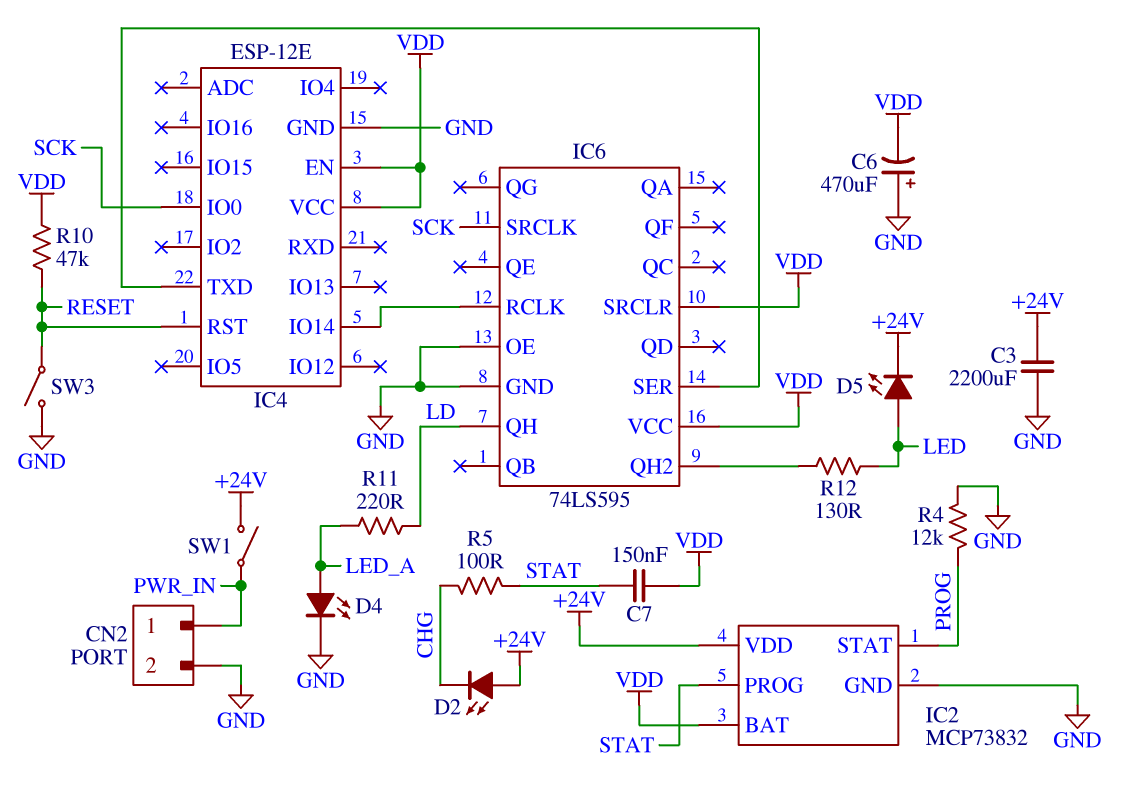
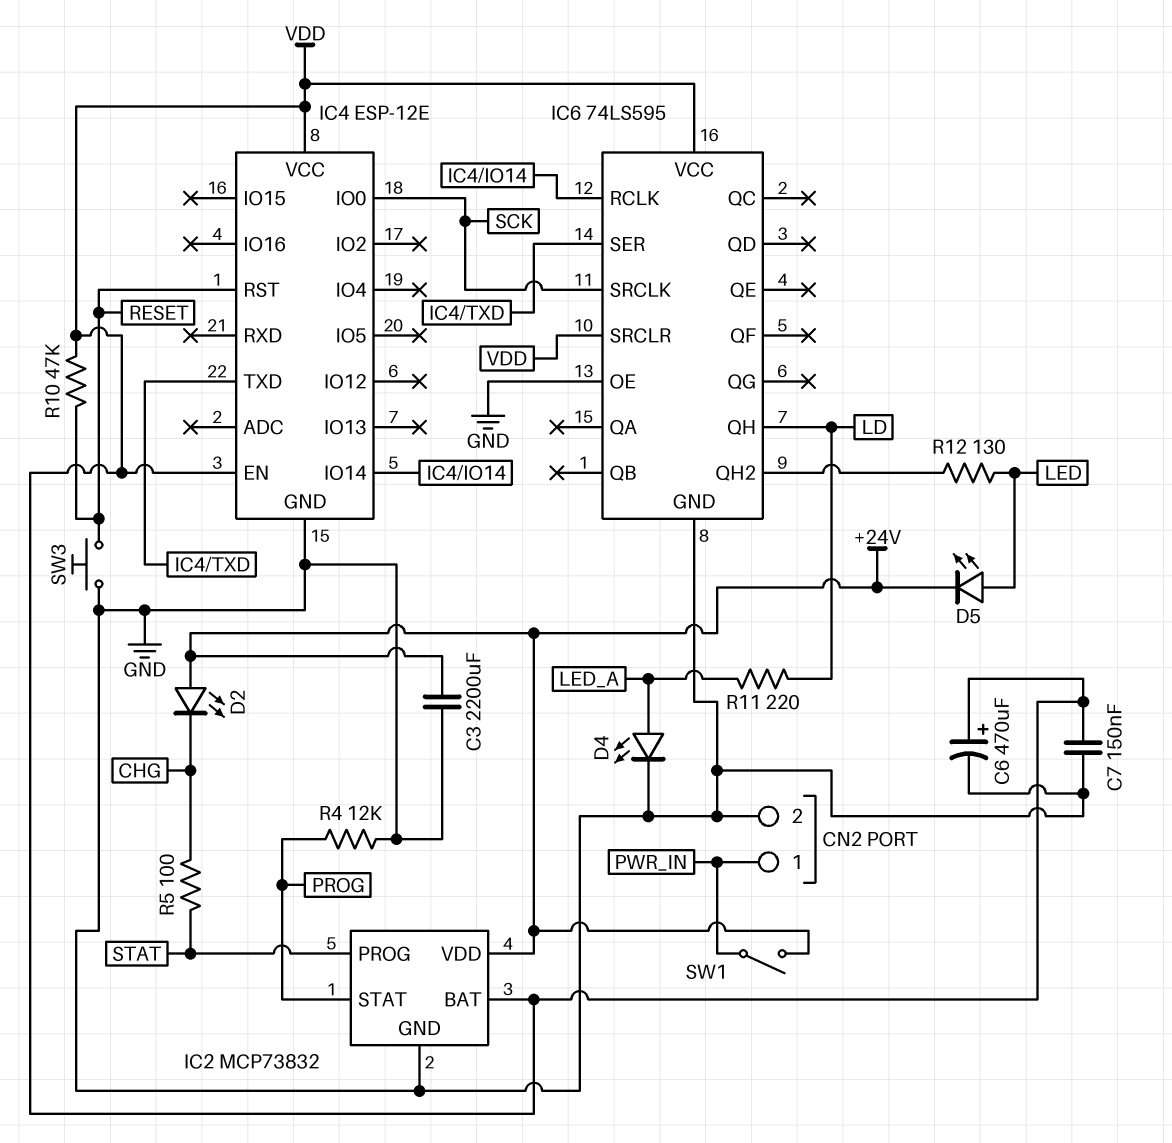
C6: 470uF (plus GND, minus VDD) -> 470uF (plus VDD, minus GND)
C7: 150nF (STAT, VDD) -> 150nF (GND, VDD)
SW3: switch (GND, RESET) -> button (GND, RESET)

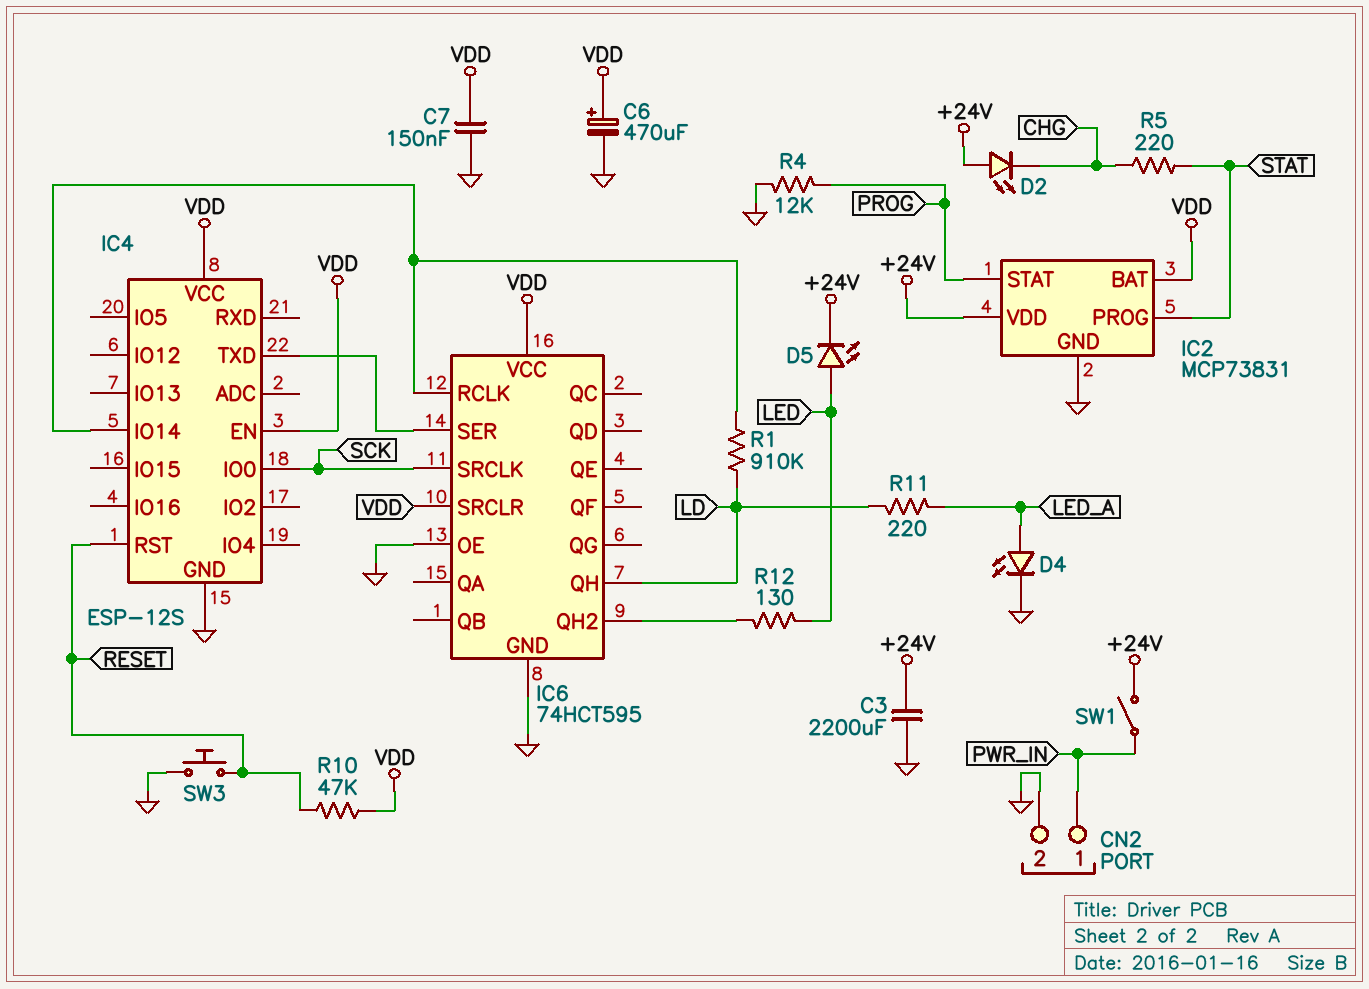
IC2: MCP73832 -> MCP73831
IC4: ESP-12E -> ESP-12S
IC6: 74LS595 -> 74HCT595
R1: none -> 910k (IC4/IO14, LD)
R5: 100 (CHG, STAT) -> 220 (CHG, STAT)

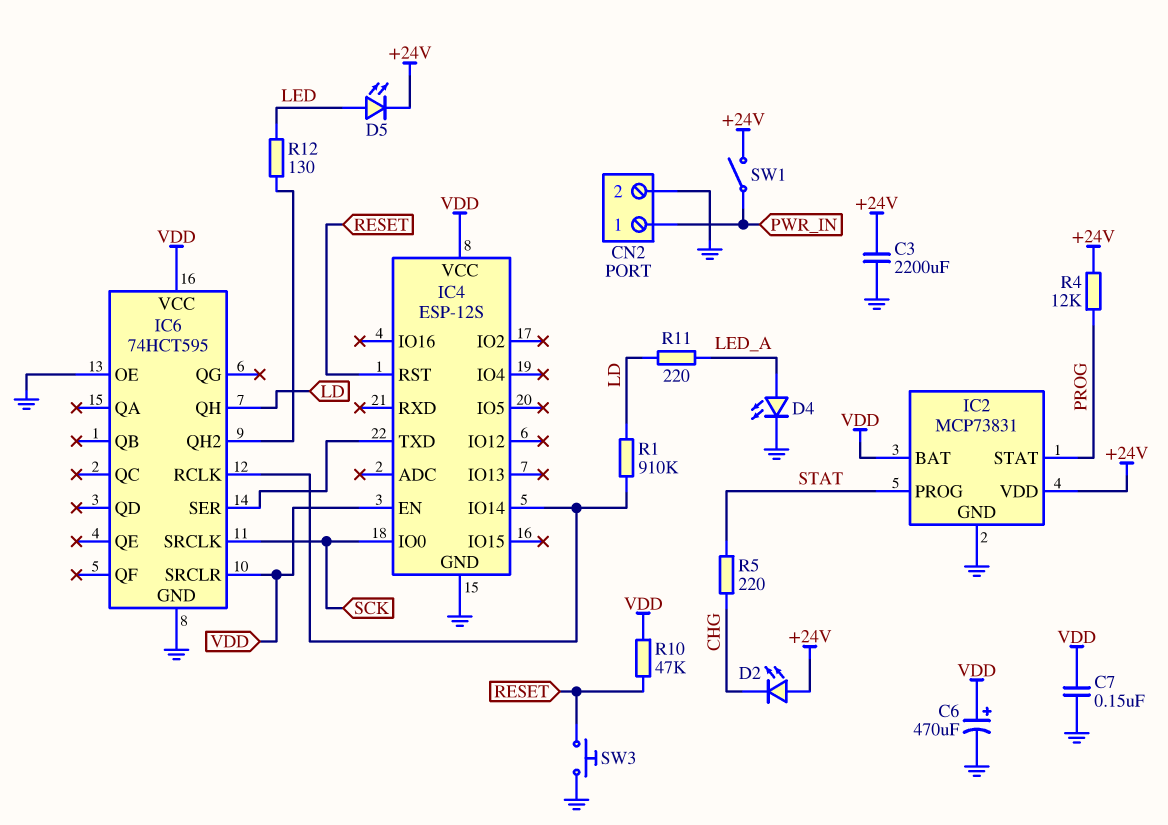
R4: 12k (GND, PROG) -> 12k (+24V, PROG)

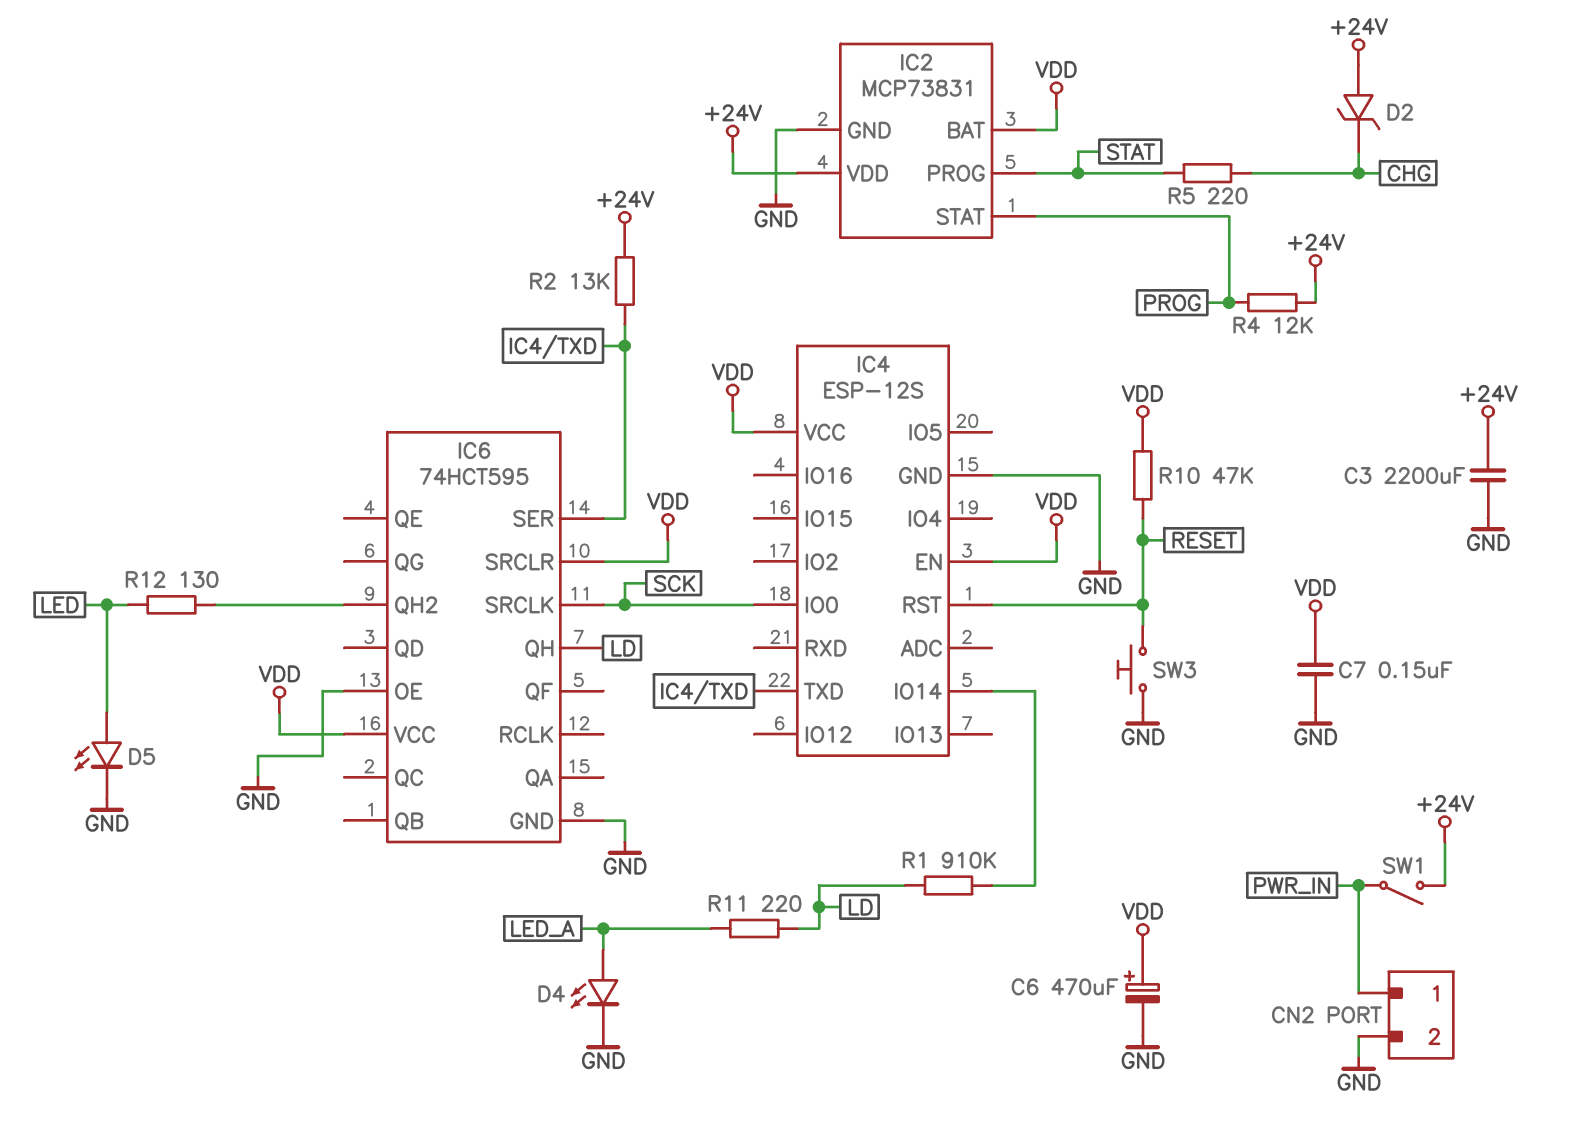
D2: LED (A +24V, K CHG) -> zener (A +24V, K CHG)
D5: LED (A LED, K +24V) -> LED (A LED, K GND)
IC6 pin RCLK: IC4/IO14 -> none
R2: none -> 13k (+24V, IC4/TXD)

